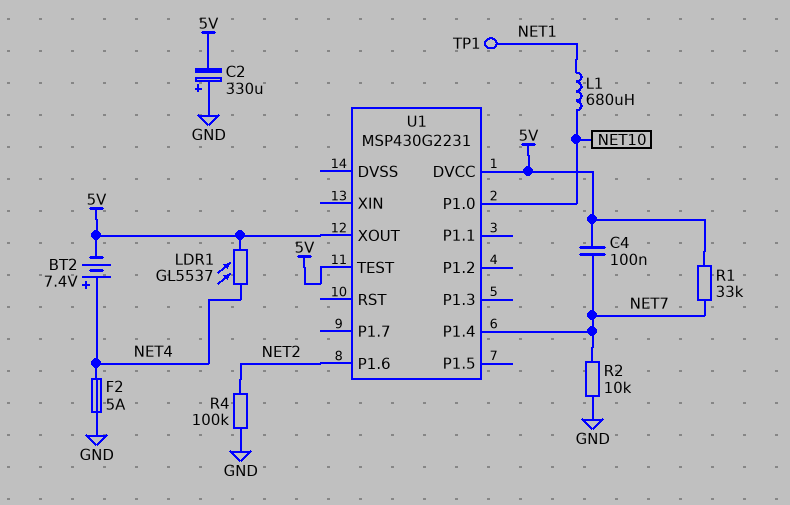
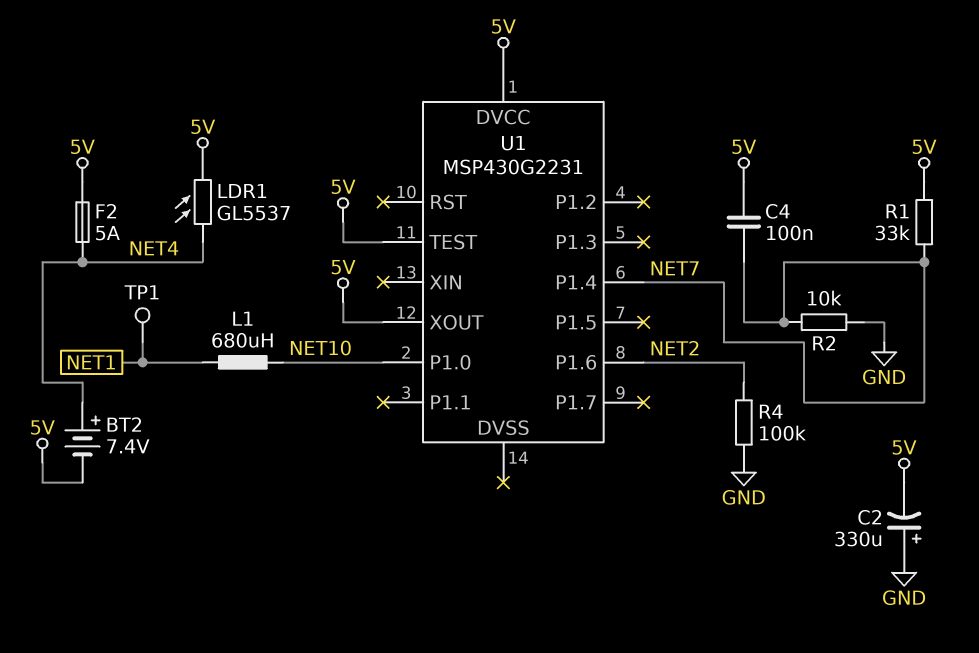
F2: 5A (GND, NET4) -> 5A (5V, NET4)

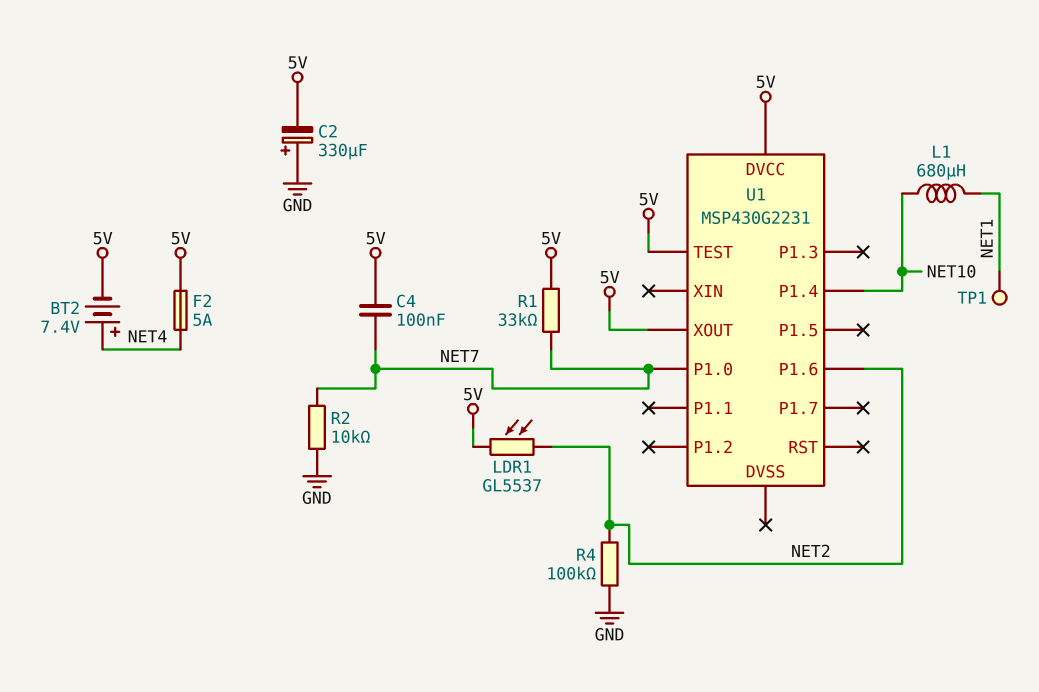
LDR1: GL5537 (5V, NET4) -> GL5537 (5V, NET2)
U1 pin P1.0: NET10 -> NET7
U1 pin P1.4: NET7 -> NET10

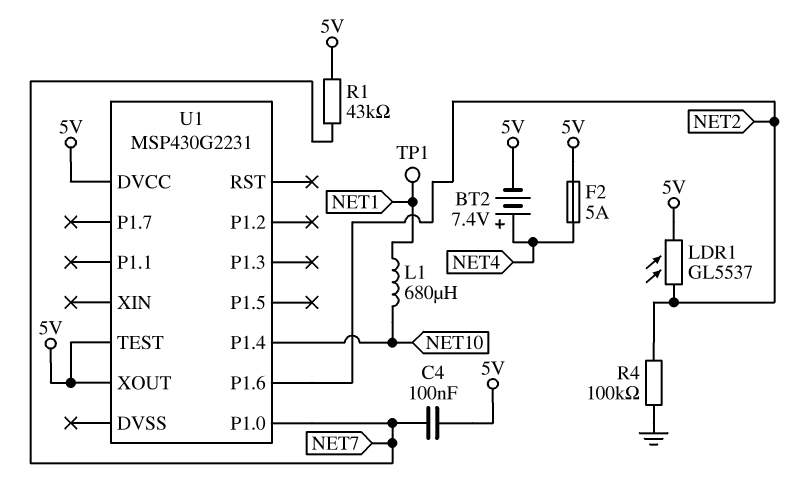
C2: 330uF (plus GND, minus 5V) -> none
R1: 33k (5V, NET7) -> 43k (5V, NET7)
R2: 10k (GND, NET7) -> none

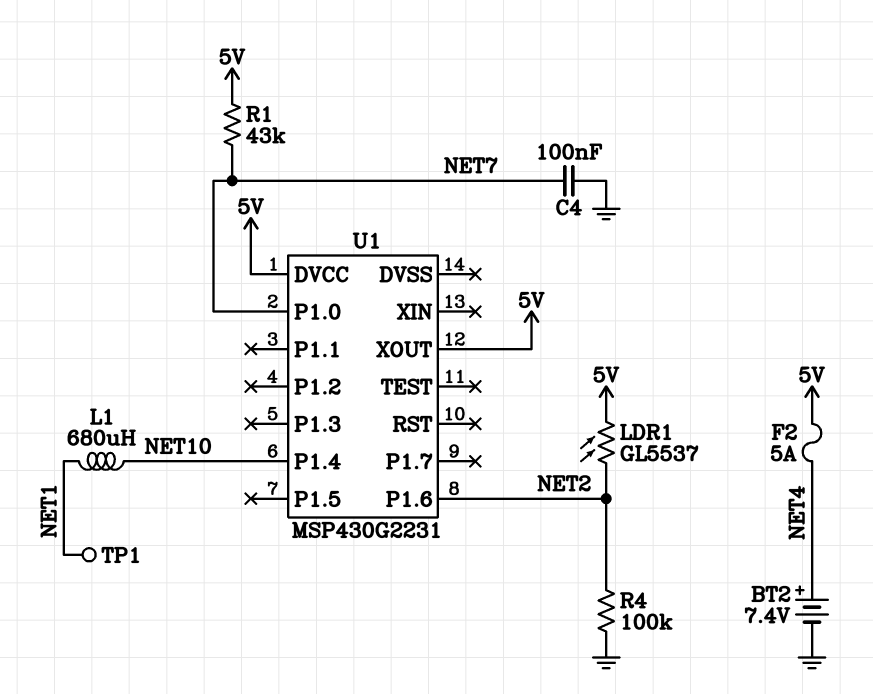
BT2: 7.4V (plus NET4, minus 5V) -> 7.4V (plus NET4, minus GND)
C4: 100nF (5V, NET7) -> 100nF (GND, NET7)
U1 pin TEST: 5V -> none

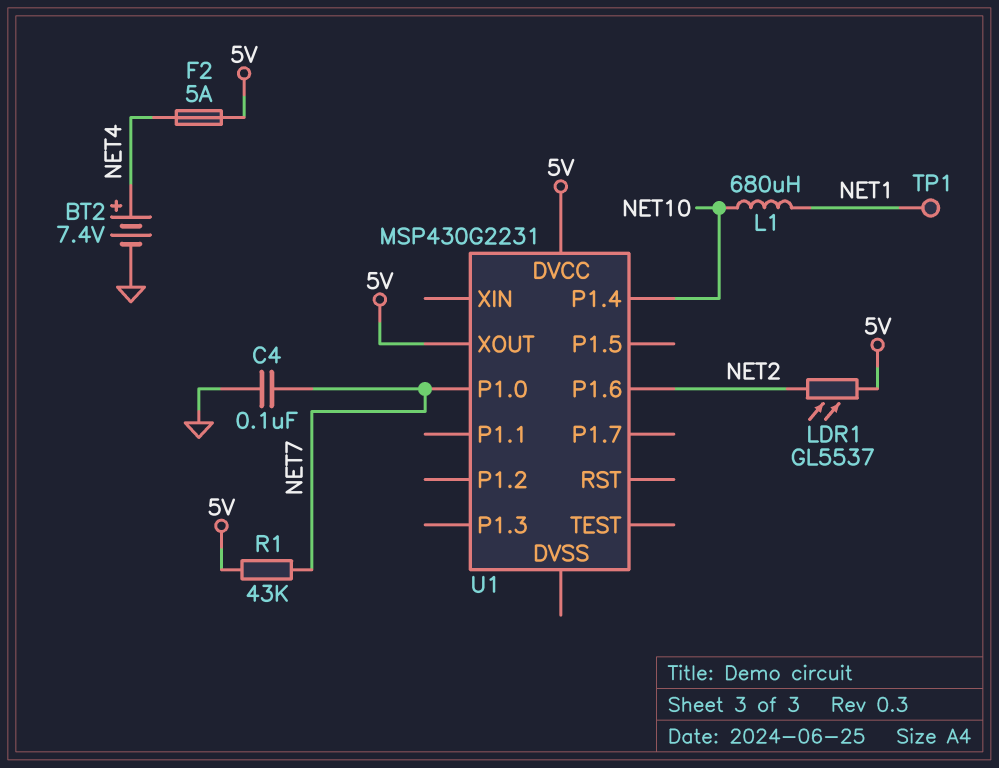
R4: 100k (GND, NET2) -> none

